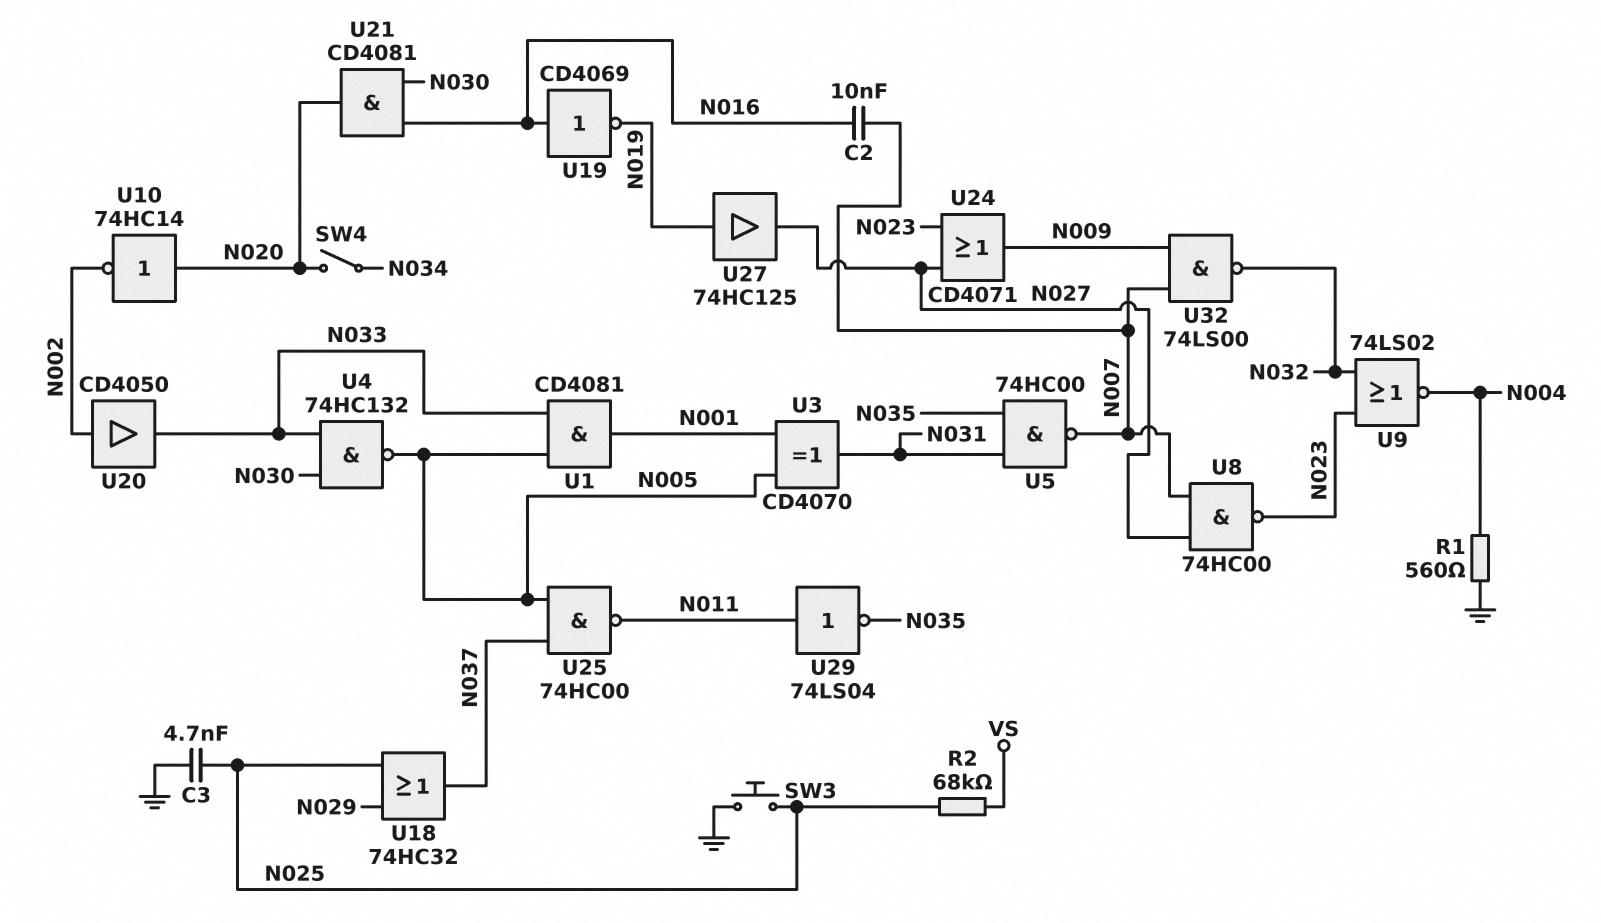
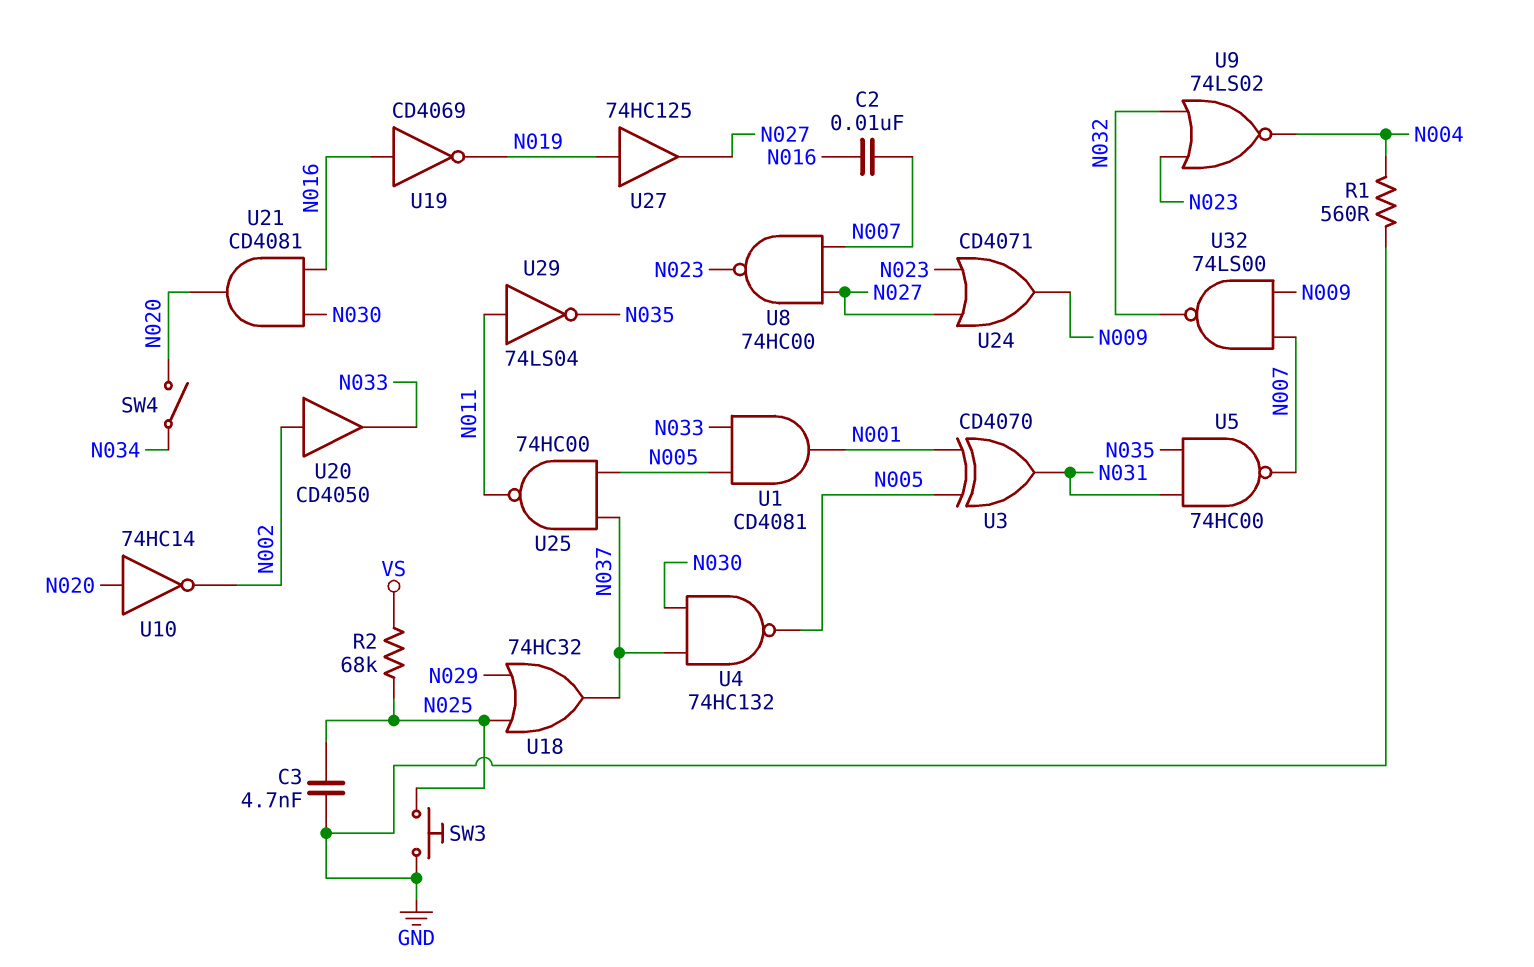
U4: NAND 74HC132 (in N030, in N033, out N005) -> NAND 74HC132 (in N030, in N037, out N005)

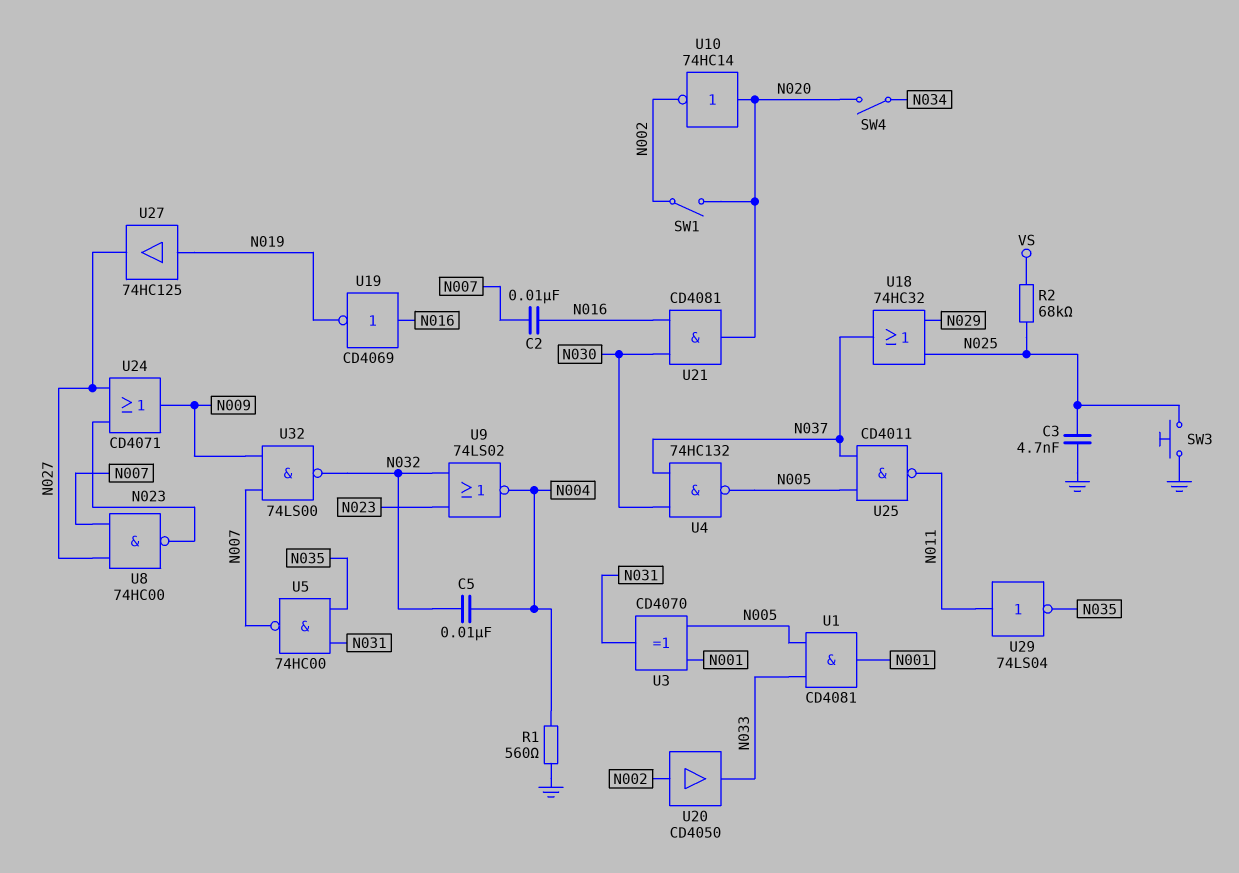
C5: none -> 10nF (N004, N032)
SW1: none -> switch (N002, N020)
U25: NAND 74HC00 (in N005, in N037, out N011) -> NAND CD4011 (in N005, in N037, out N011)

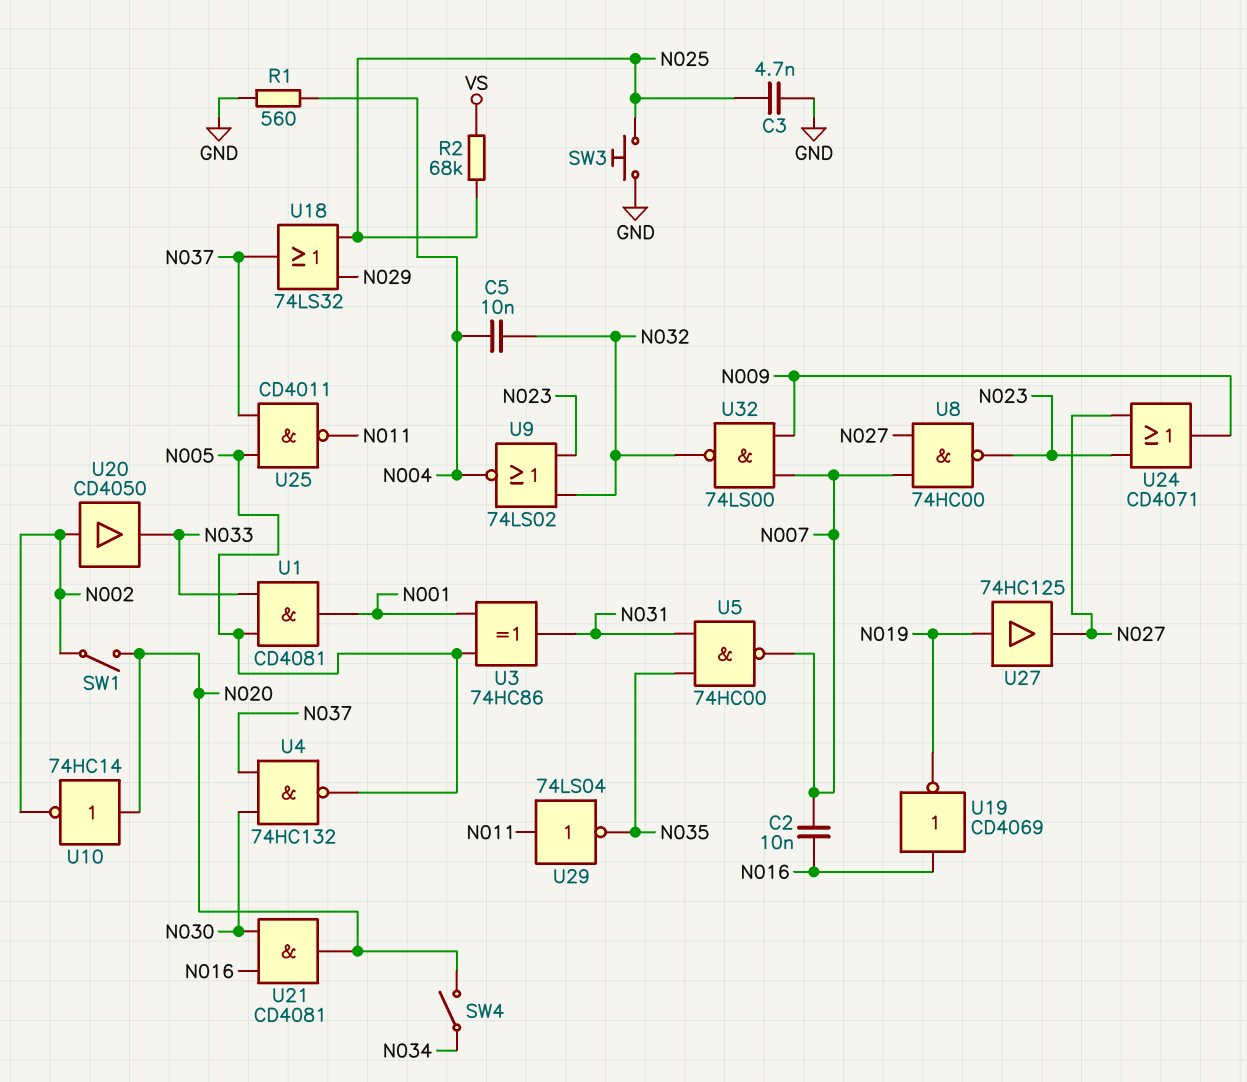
U3: XOR CD4070 (in N001, in N005, out N031) -> XOR 74HC86 (in N001, in N005, out N031)
U18: OR 74HC32 (in N025, in N029, out N037) -> OR 74LS32 (in N025, in N029, out N037)

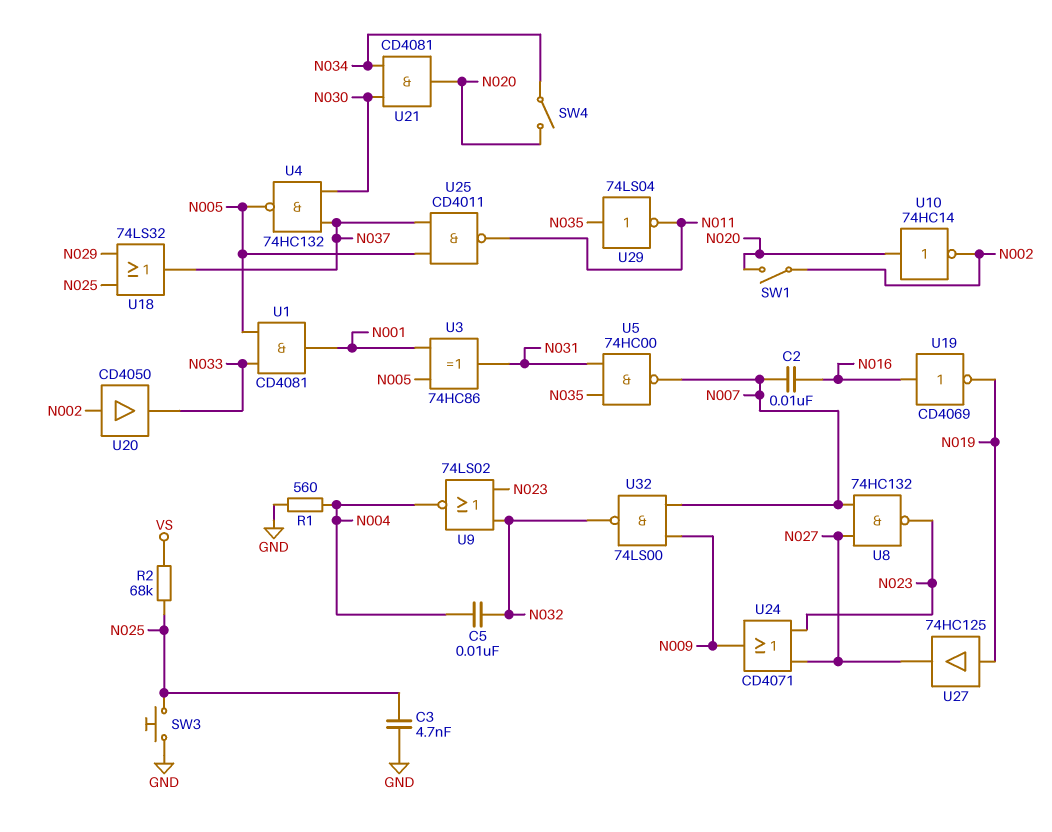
U8: NAND 74HC00 (in N007, in N027, out N023) -> NAND 74HC132 (in N007, in N027, out N023)
U21: AND CD4081 (in N016, in N030, out N020) -> AND CD4081 (in N030, in N034, out N020)
U29: NOT 74LS04 (in N011, out N035) -> NOT 74LS04 (in N035, out N011)

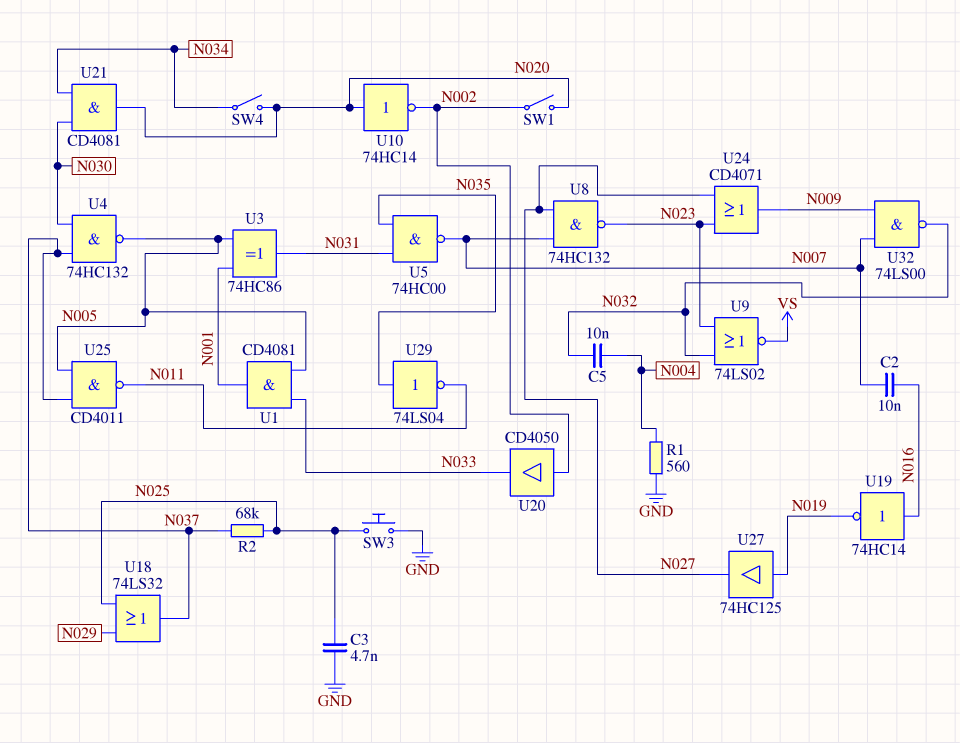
R2: 68k (N025, VS) -> 68k (N025, N037)
U9: NOR 74LS02 (in N023, in N032, out N004) -> NOR 74LS02 (in N023, in N032, out VS)
U19: NOT CD4069 (in N016, out N019) -> NOT 74HC14 (in N016, out N019)

